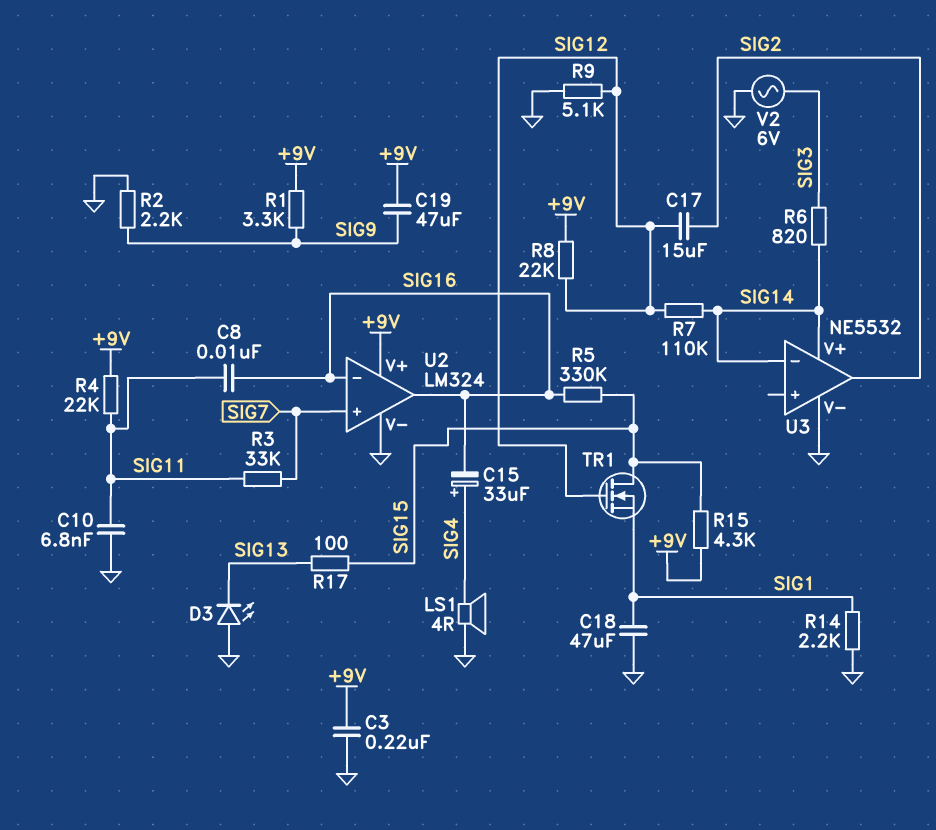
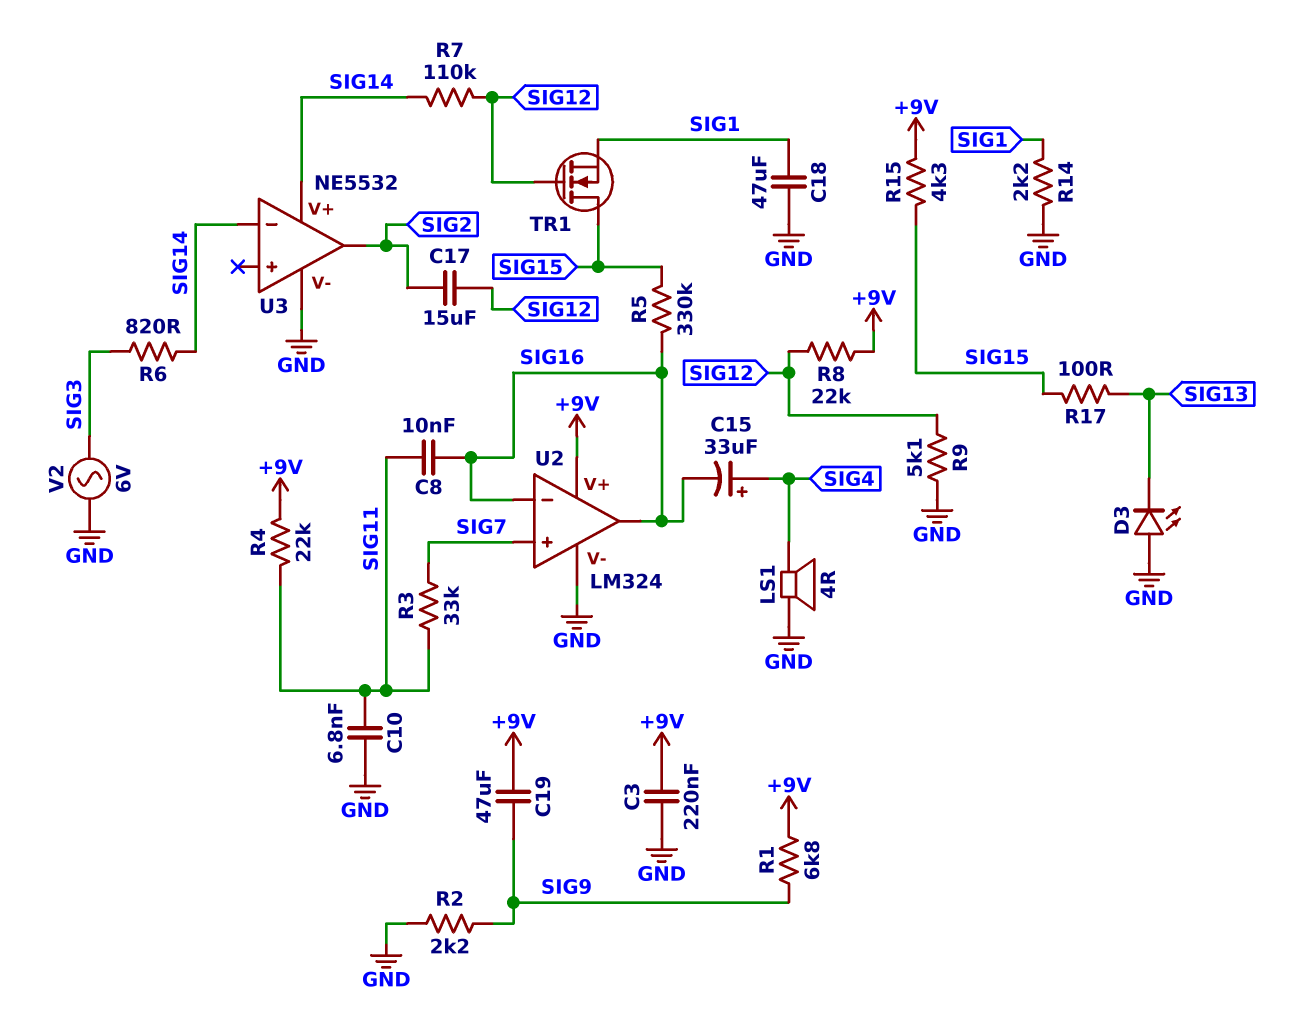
R1: 3.3k (+9V, SIG9) -> 6.8k (+9V, SIG9)

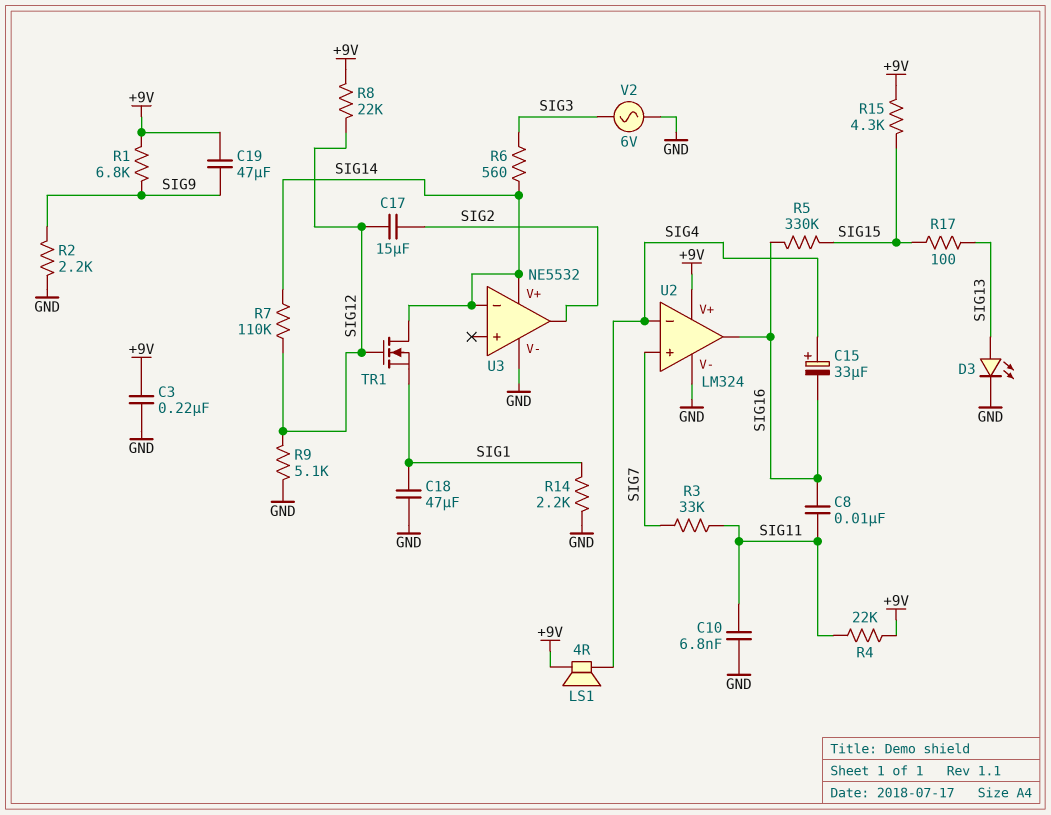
D3: LED (A GND, K SIG13) -> LED (A SIG13, K GND)
LS1: speaker 4R (GND, SIG4) -> speaker 4R (+9V, SIG4)
R6: 820 (SIG3, SIG14) -> 560 (SIG3, SIG14)
TR1: NMOS (G SIG12, D SIG15, S SIG1) -> NMOS (G SIG12, D SIG14, S SIG1)
U2 pin in-: SIG16 -> SIG4

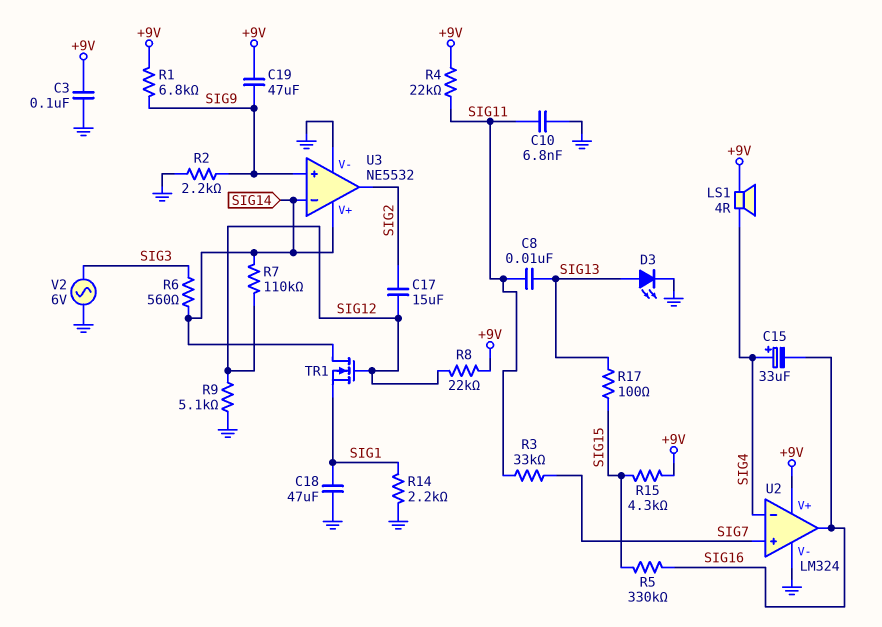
C3: 220nF (+9V, GND) -> 100nF (+9V, GND)
C8: 10nF (SIG11, SIG16) -> 10nF (SIG11, SIG13)
U3 pin in+: none -> SIG9

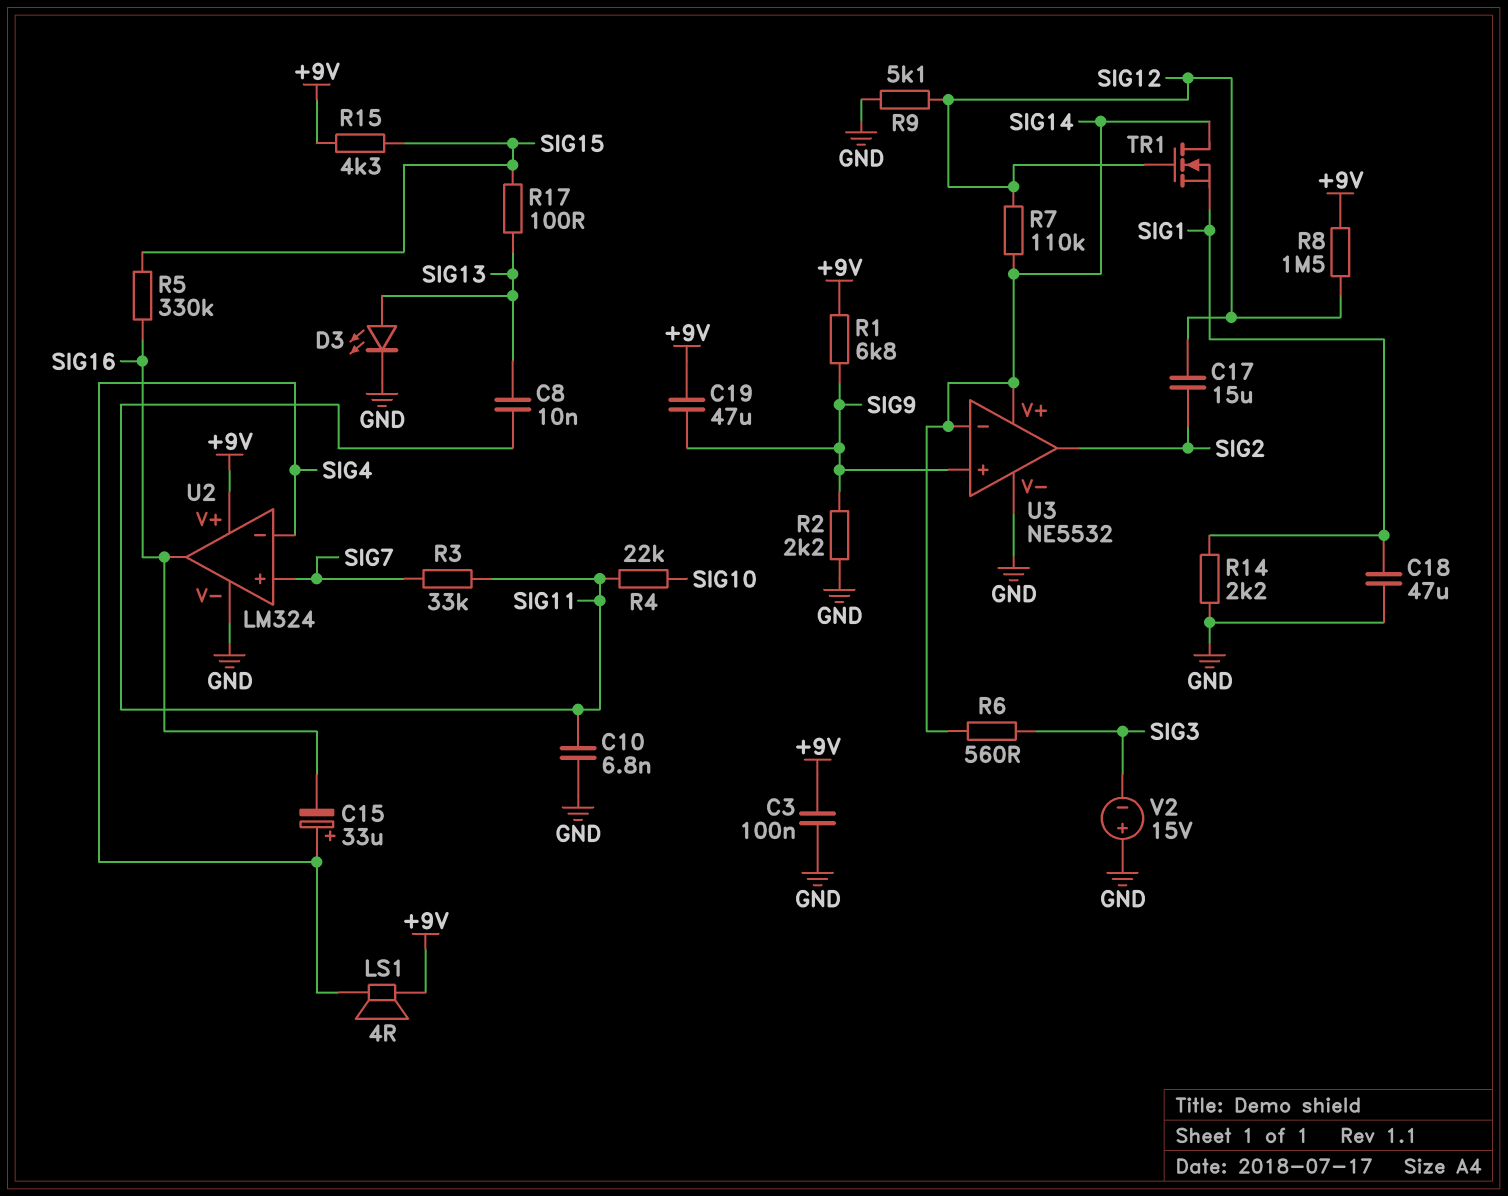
R4: 22k (+9V, SIG11) -> 22k (SIG10, SIG11)
R8: 22k (+9V, SIG12) -> 1.5M (+9V, SIG12)
V2: AC 6V (GND, SIG3) -> 15V (plus GND, minus SIG3)

